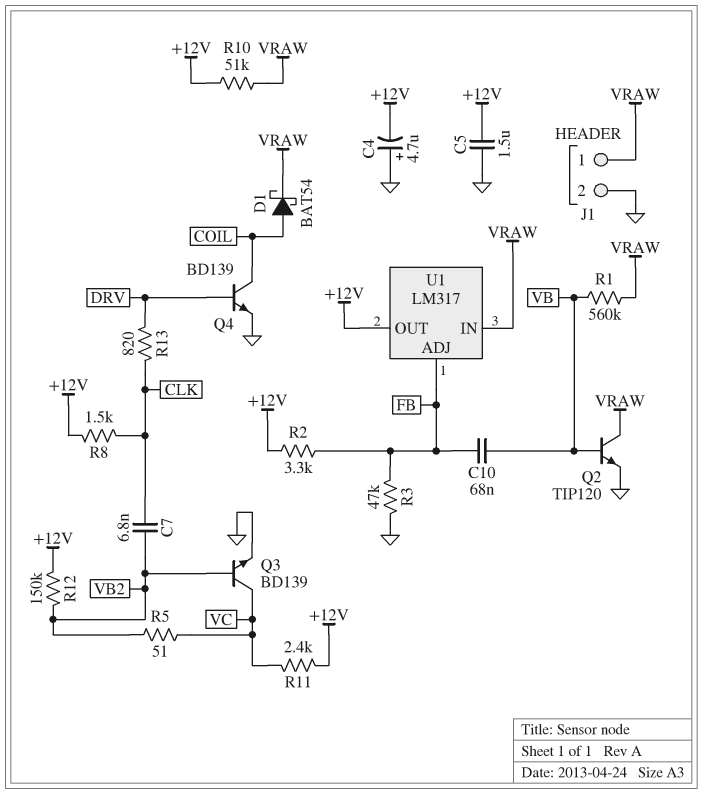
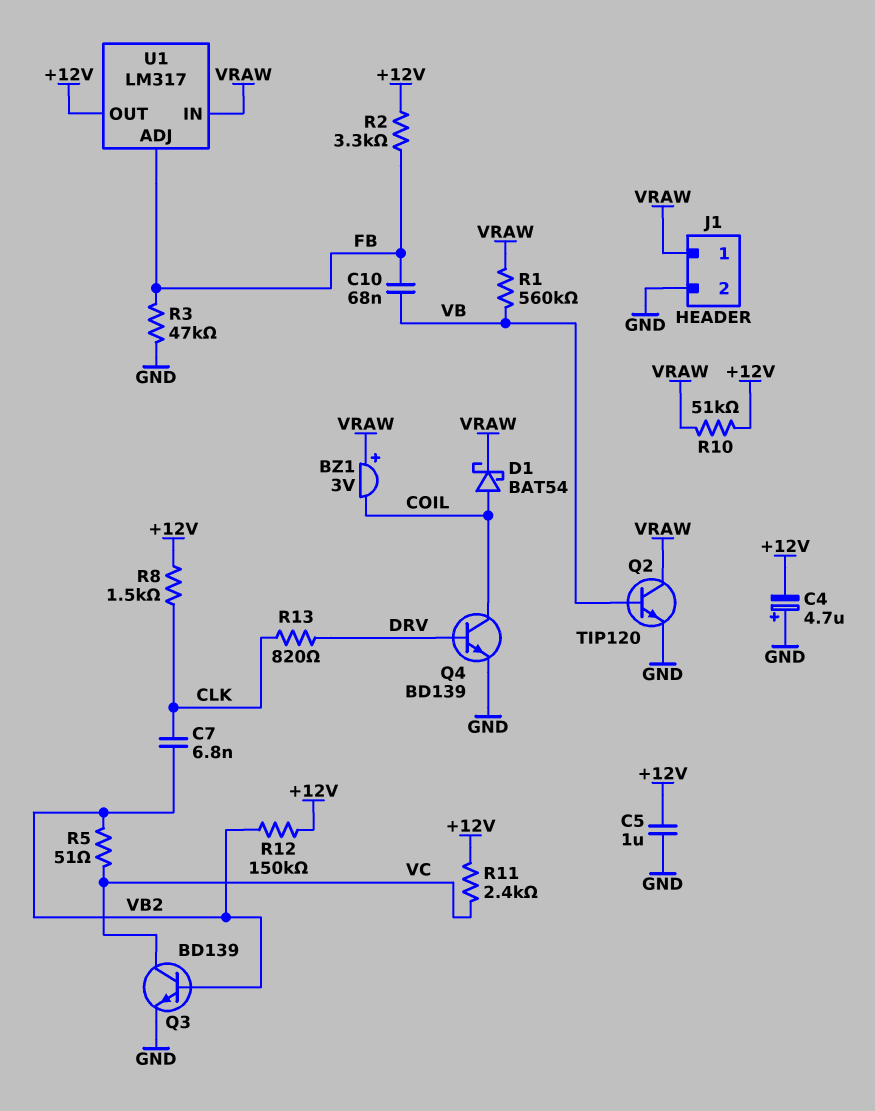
BZ1: none -> buzzer 3V (plus VRAW, minus COIL)
C5: 1.5uF (+12V, GND) -> 1uF (+12V, GND)

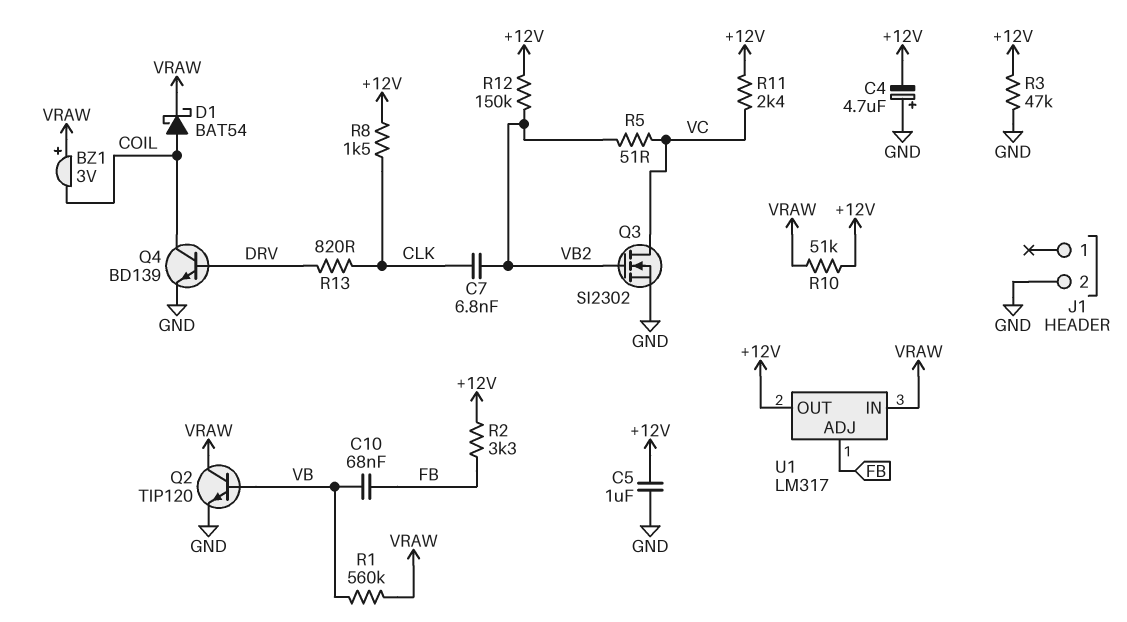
J1 pin 1: VRAW -> none
Q3: NPN BD139 (B VB2, C VC, E GND) -> NMOS SI2302 (G VB2, D VC, S GND)
R3: 47k (FB, GND) -> 47k (+12V, GND)

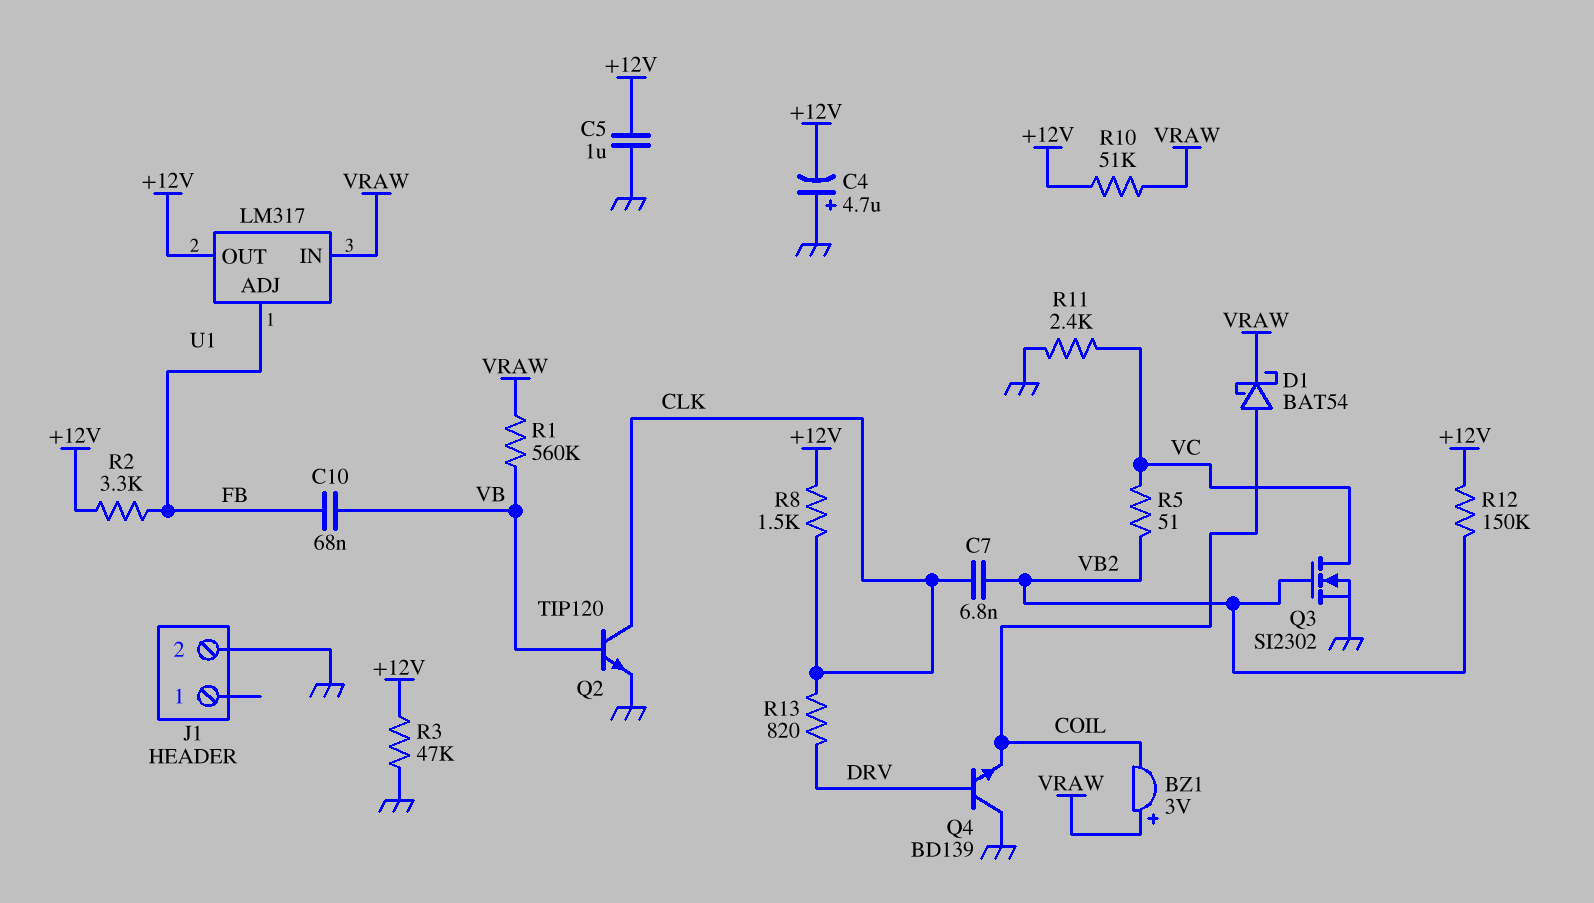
Q2: NPN TIP120 (B VB, C VRAW, E GND) -> NPN TIP120 (B VB, C CLK, E GND)
Q4: NPN BD139 (B DRV, C COIL, E GND) -> NPN BD139 (B DRV, C GND, E COIL)
R11: 2.4k (+12V, VC) -> 2.4k (GND, VC)

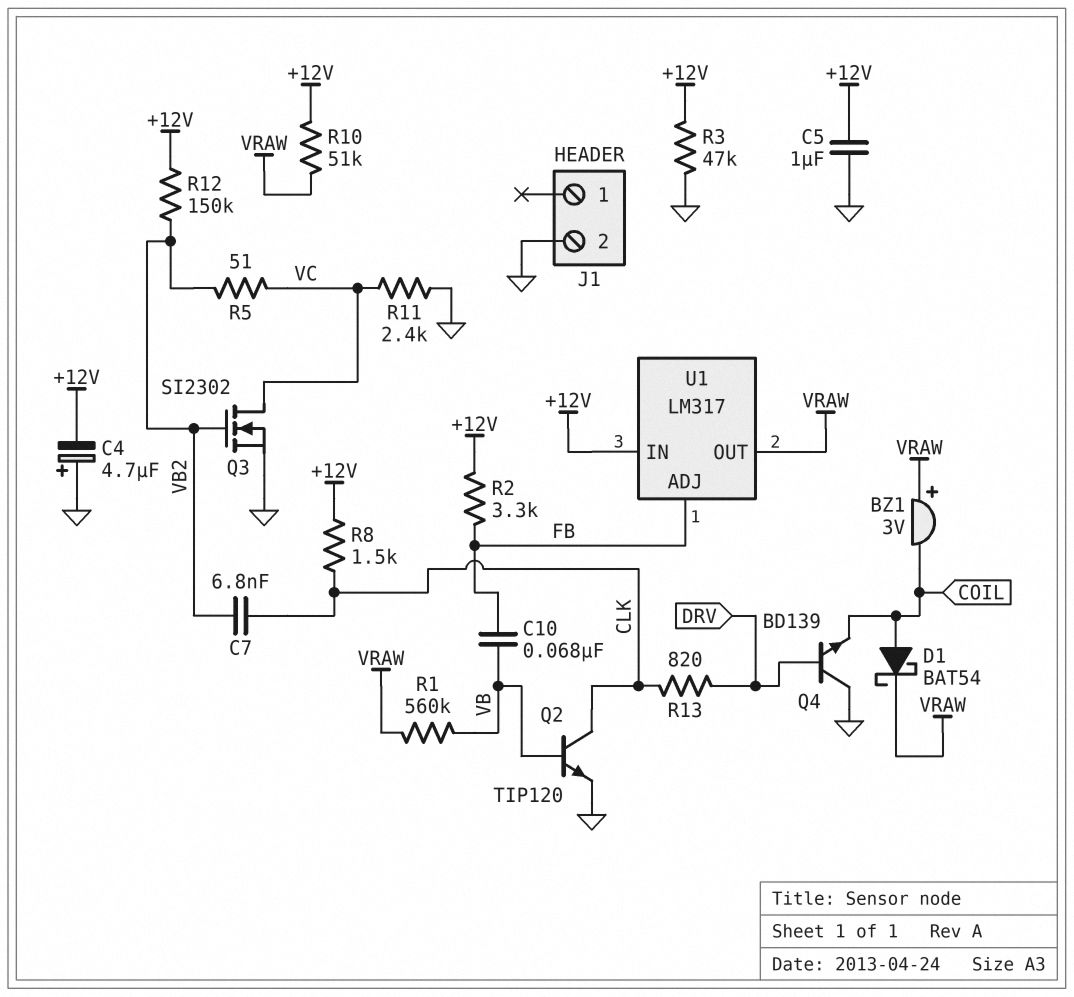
U1 pin IN: VRAW -> +12V
U1 pin OUT: +12V -> VRAW

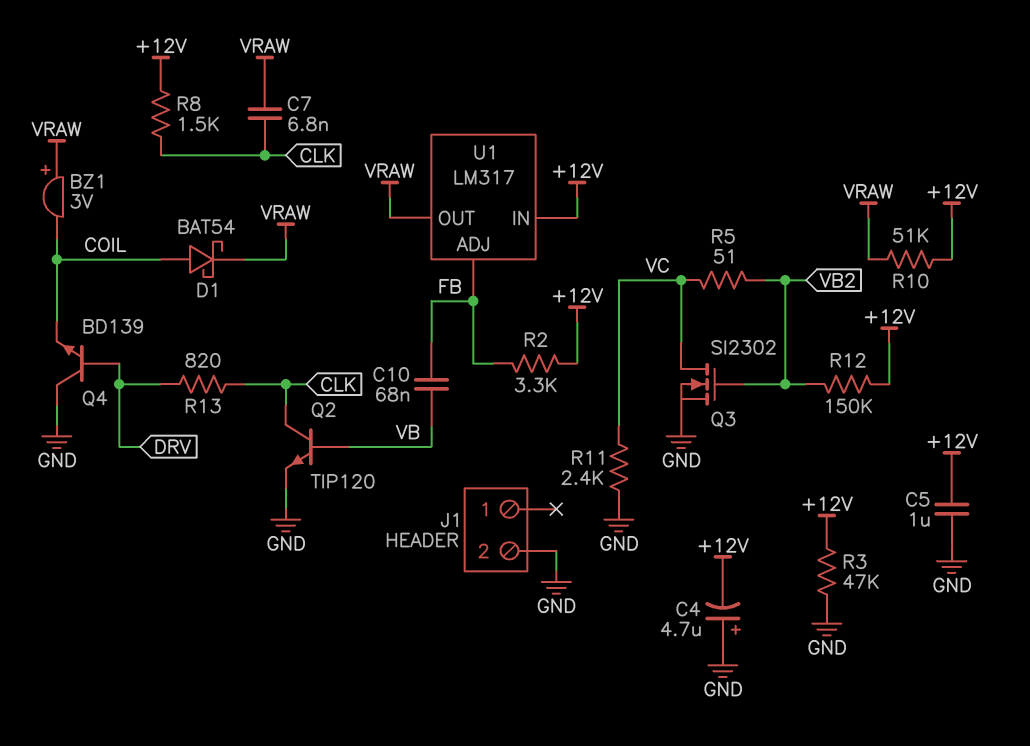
C7: 6.8nF (CLK, VB2) -> 6.8nF (CLK, VRAW)
R1: 560k (VB, VRAW) -> none

